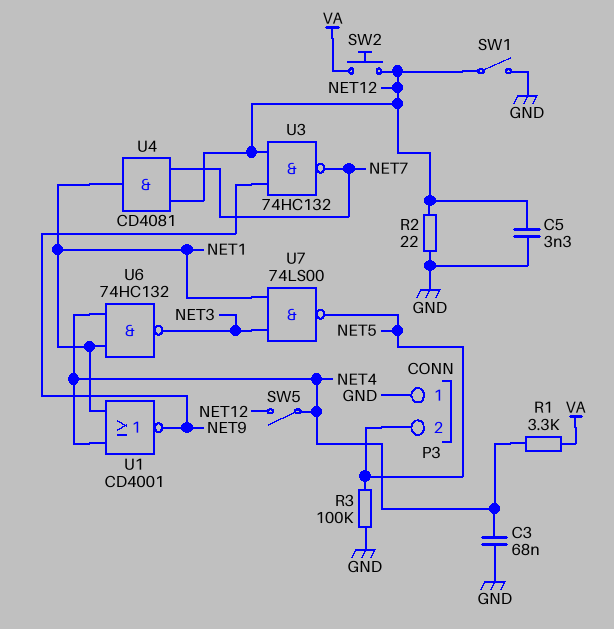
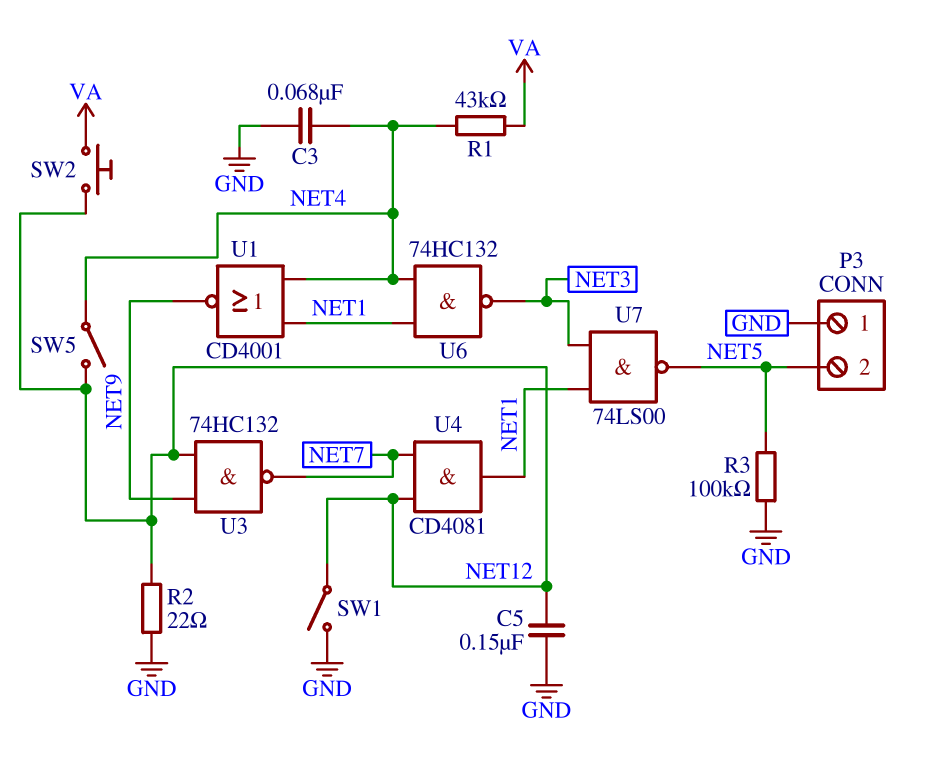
C5: 3.3nF (GND, NET12) -> 150nF (GND, NET12)
R1: 3.3k (NET4, VA) -> 43k (NET4, VA)

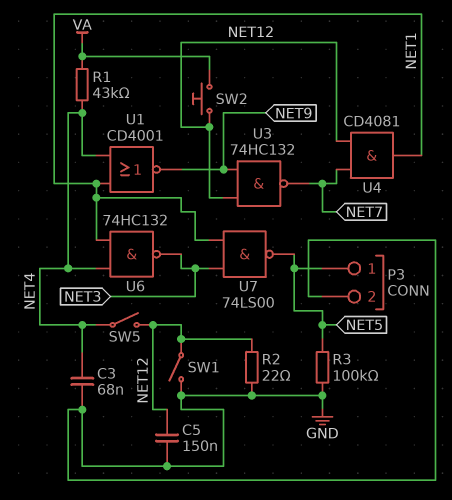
P3 pin 1: GND -> NET5
P3 pin 2: NET5 -> GND

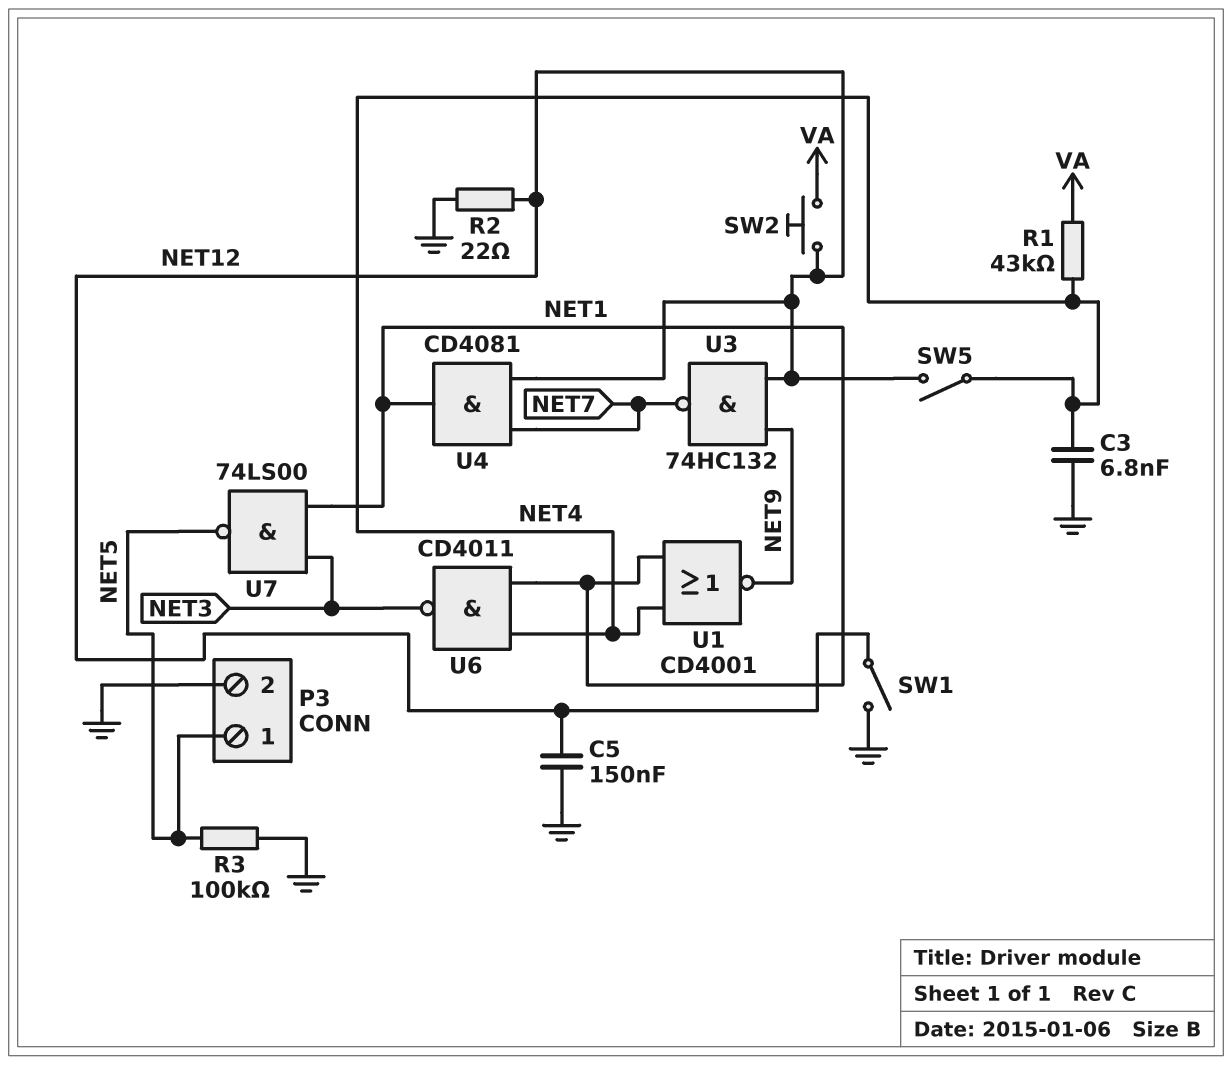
C3: 68nF (GND, NET4) -> 6.8nF (GND, NET4)
U6: NAND 74HC132 (in NET1, in NET4, out NET3) -> NAND CD4011 (in NET1, in NET4, out NET3)

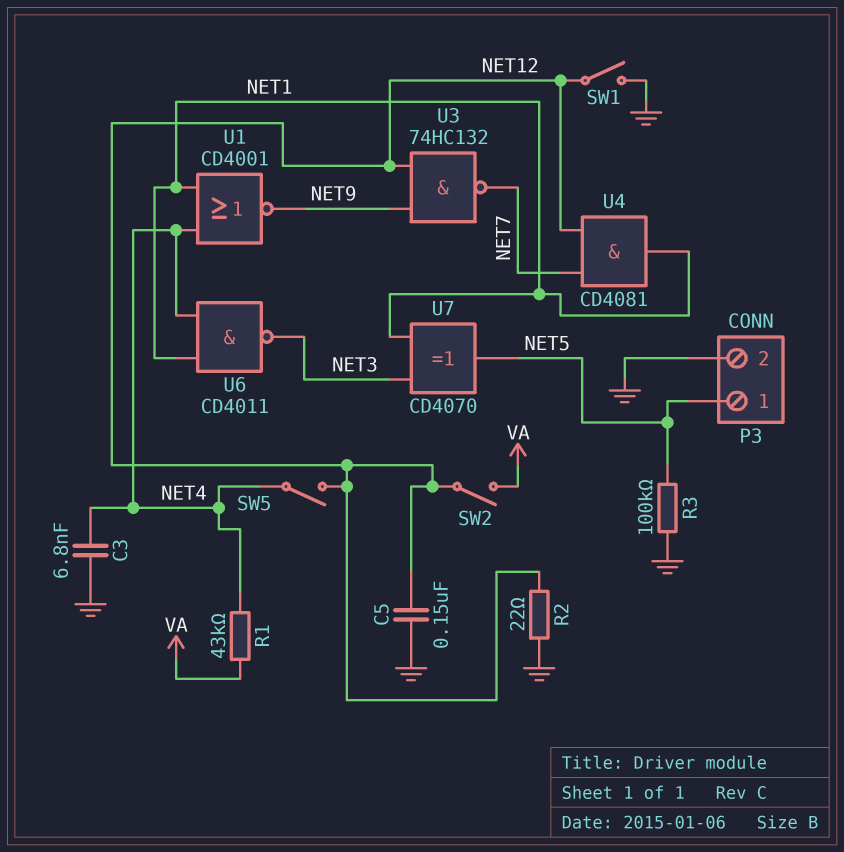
SW2: button (NET12, VA) -> switch (NET12, VA)
U7: NAND 74LS00 (in NET1, in NET3, out NET5) -> XOR CD4070 (in NET1, in NET3, out NET5)

